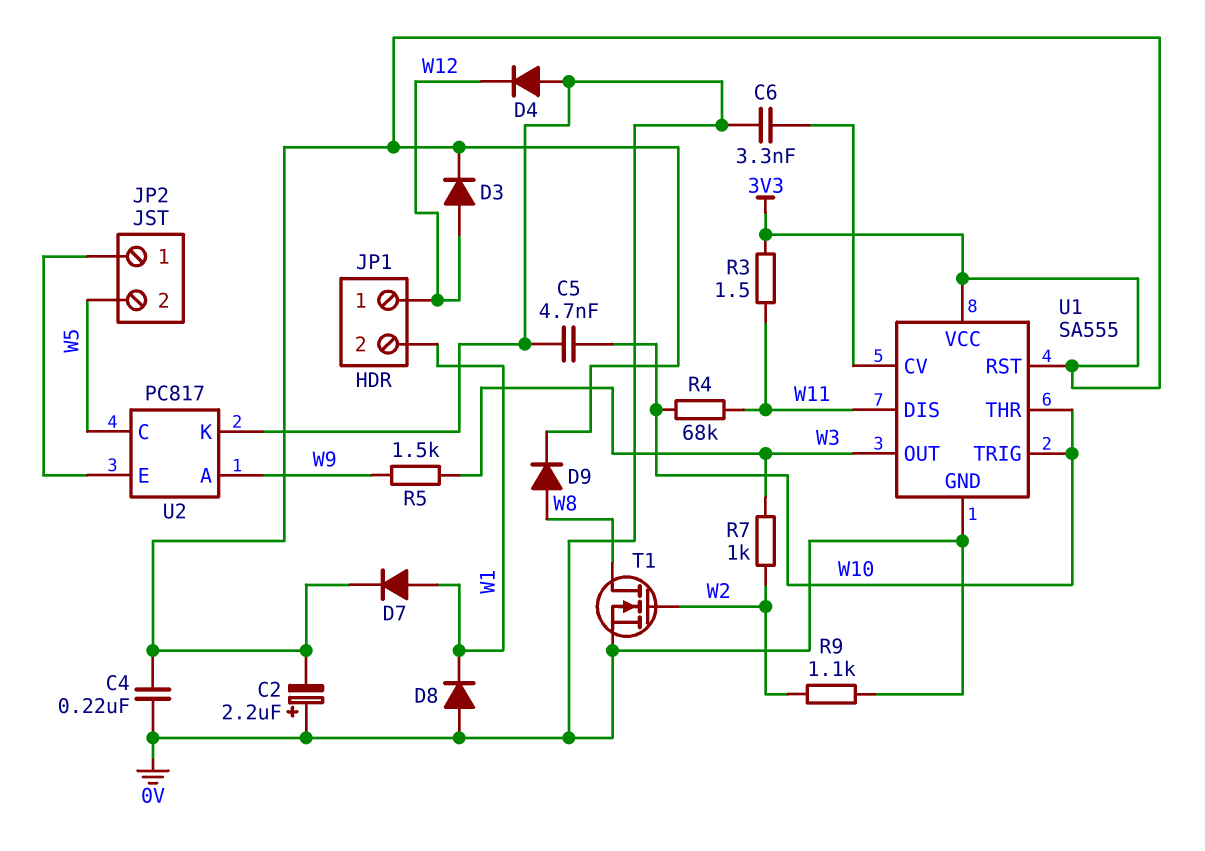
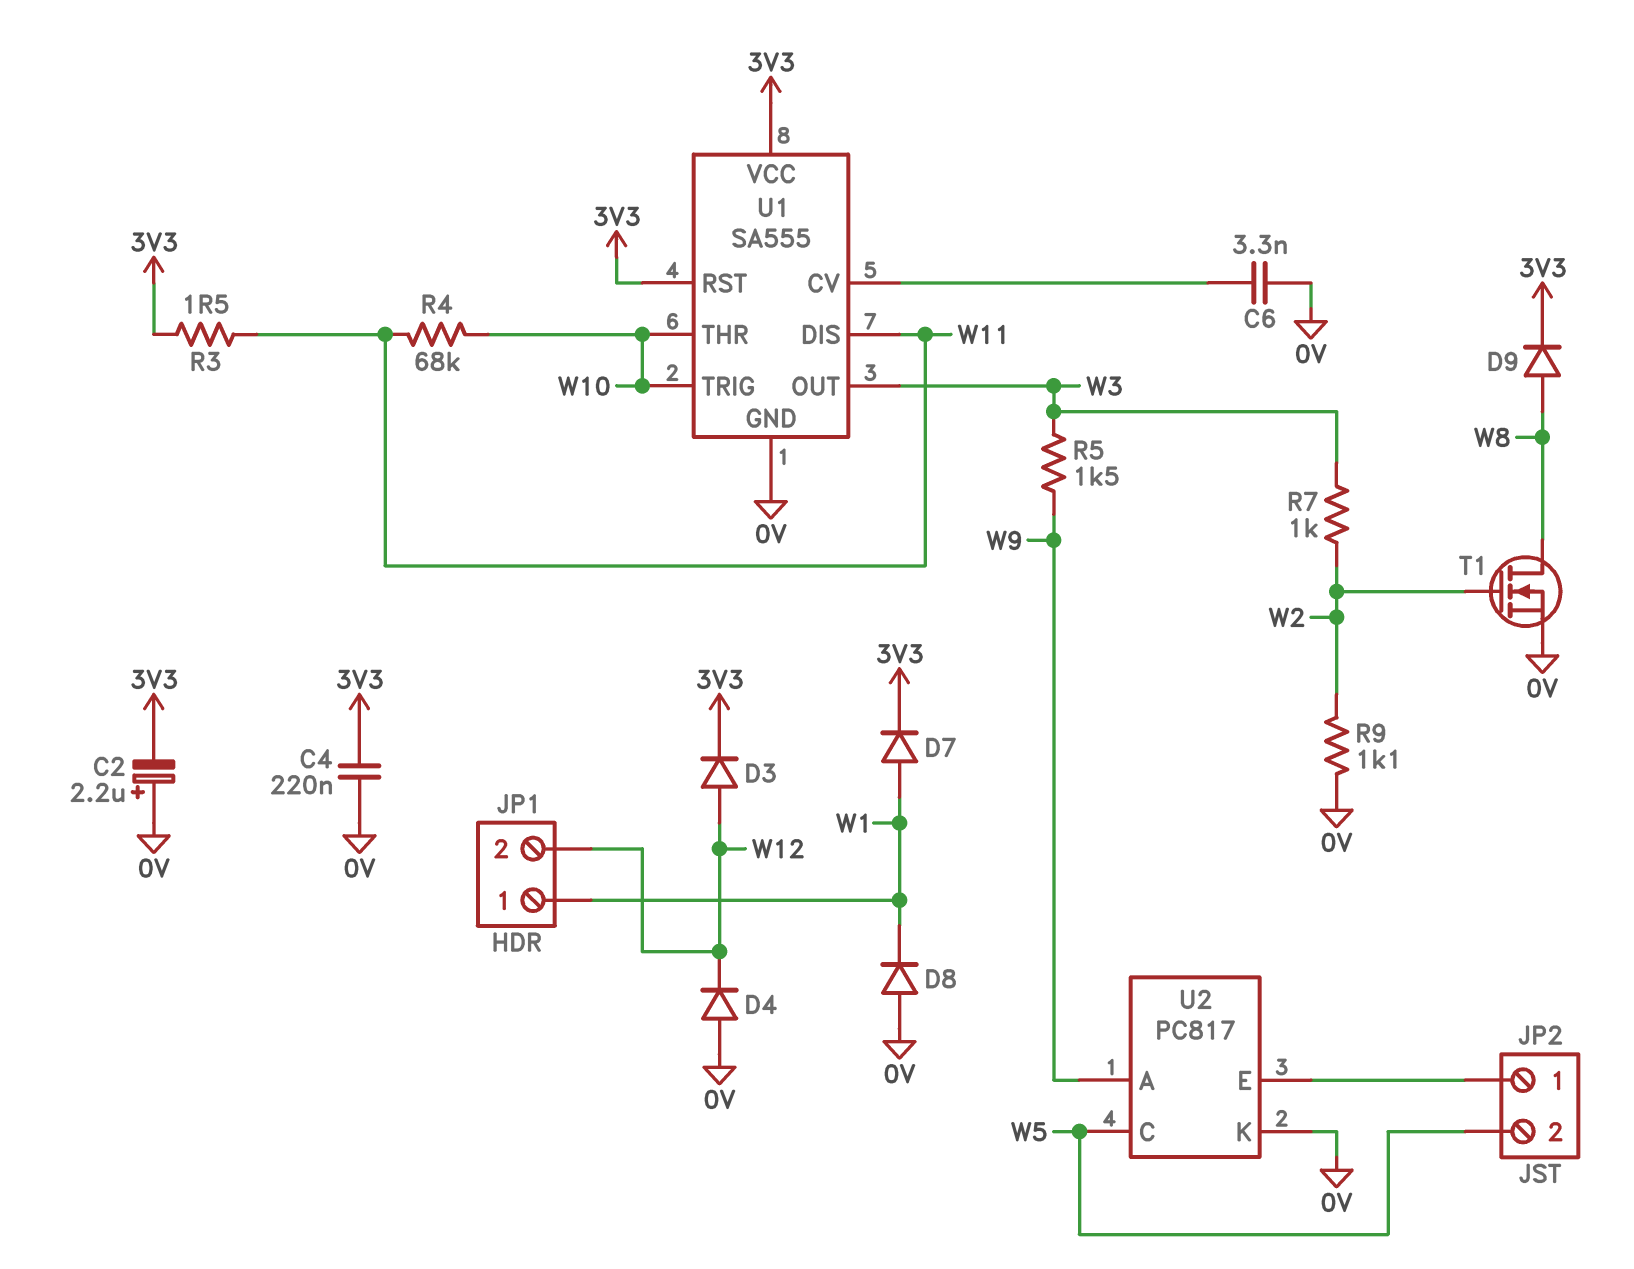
C5: 4.7nF (0V, W10) -> none
JP1 pin 1: W12 -> W1
JP1 pin 2: W1 -> W12

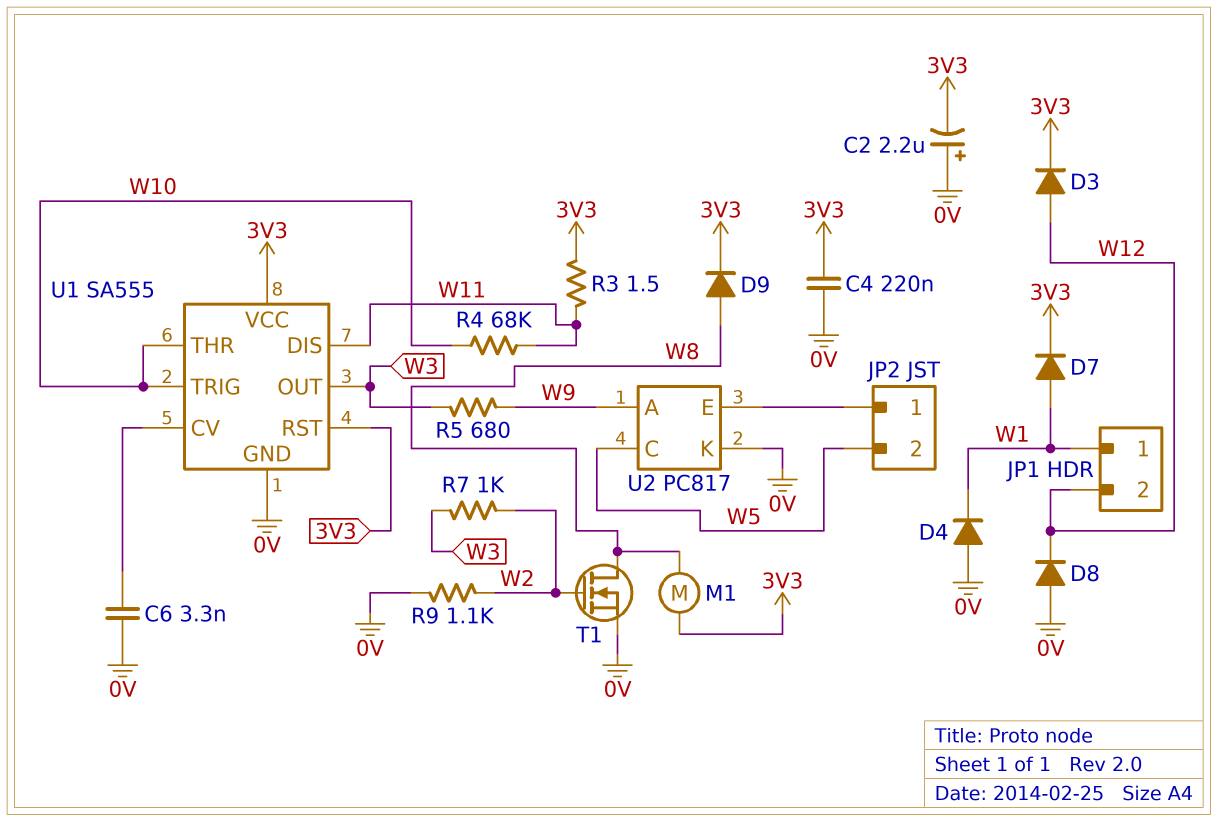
D4: diode (A 0V, K W12) -> diode (A 0V, K W1)
D8: diode (A 0V, K W1) -> diode (A 0V, K W12)
M1: none -> motor (3V3, W8)
R5: 1.5k (W3, W9) -> 680 (W3, W9)

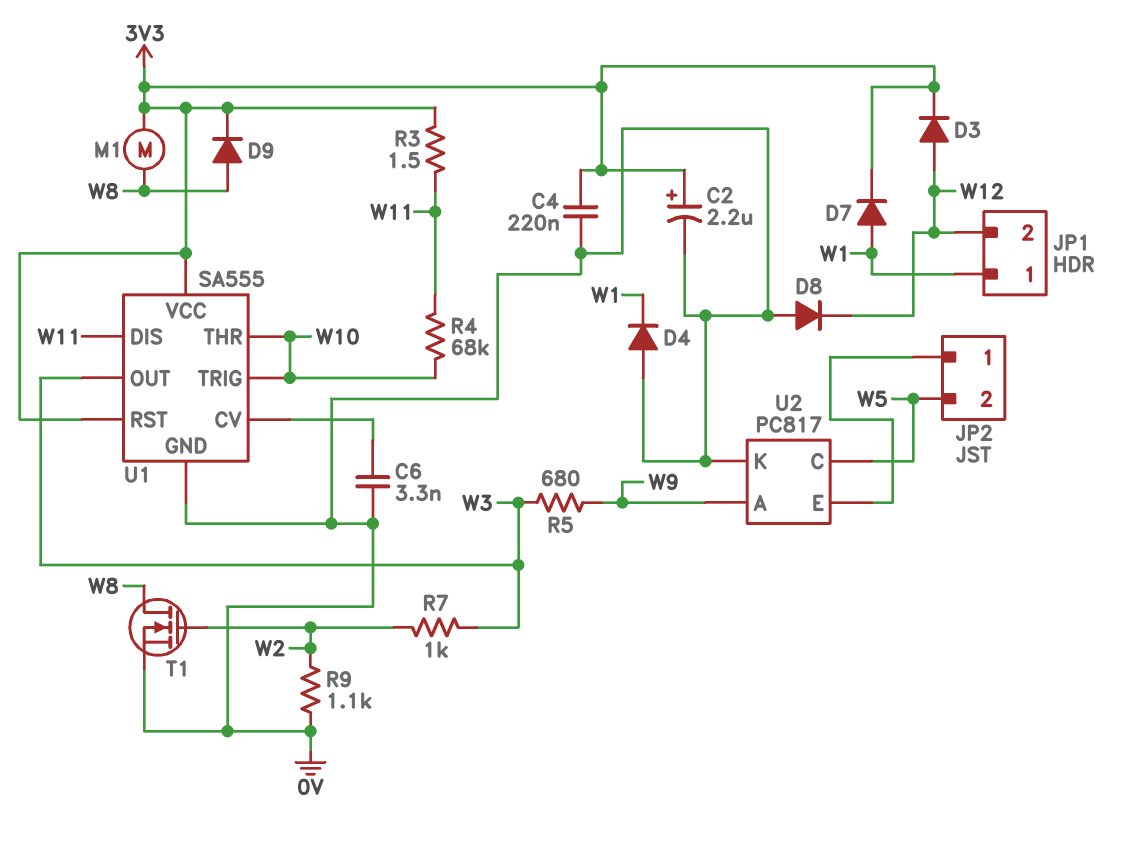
C2: 2.2uF (plus 0V, minus 3V3) -> 2.2uF (plus 3V3, minus 0V)

